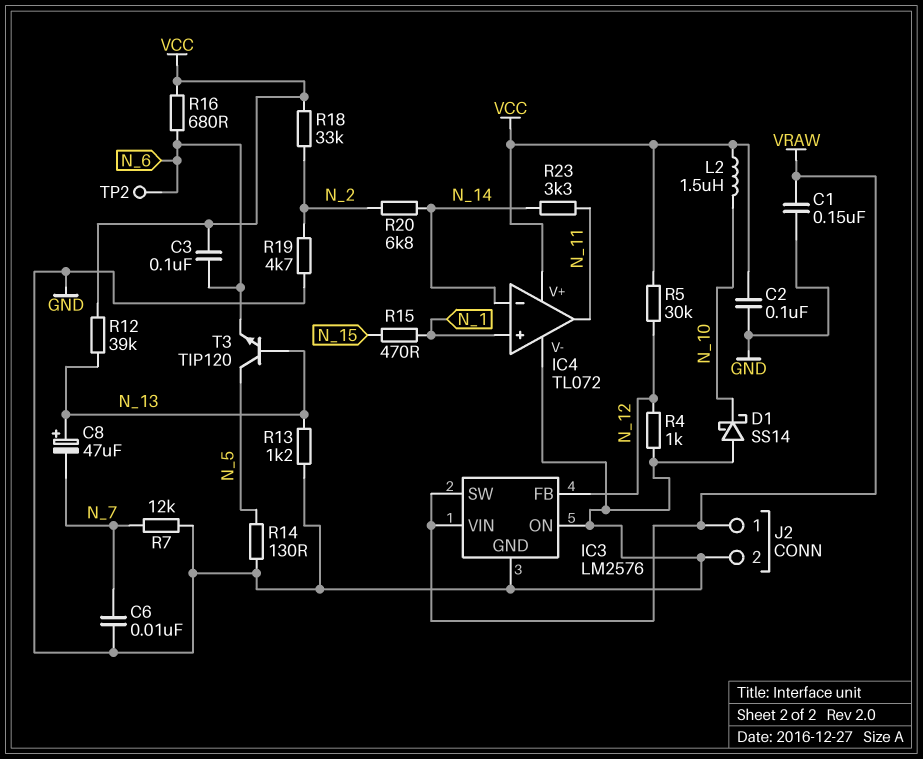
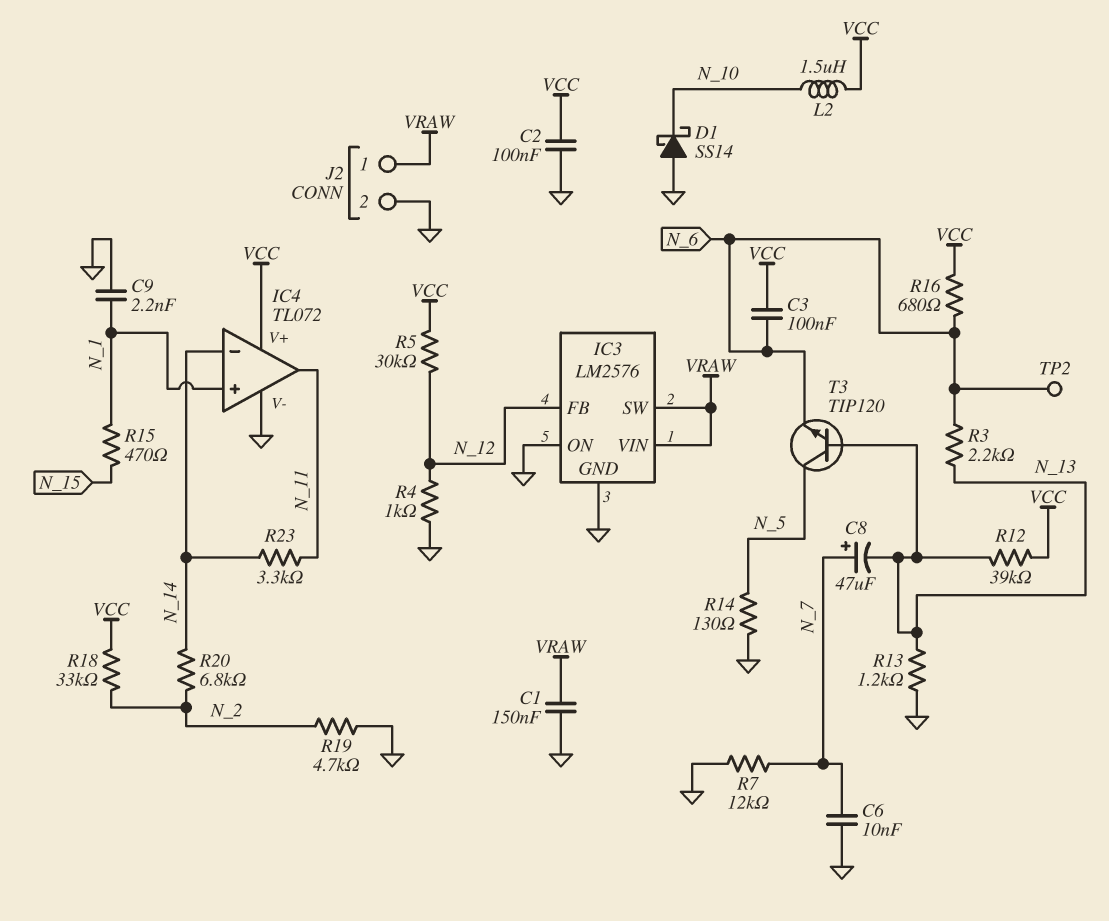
C8: 47uF (plus N_13, minus N_7) -> 47uF (plus N_7, minus N_13)
C9: none -> 2.2nF (GND, N_1)
R3: none -> 2.2k (N_6, N_13)

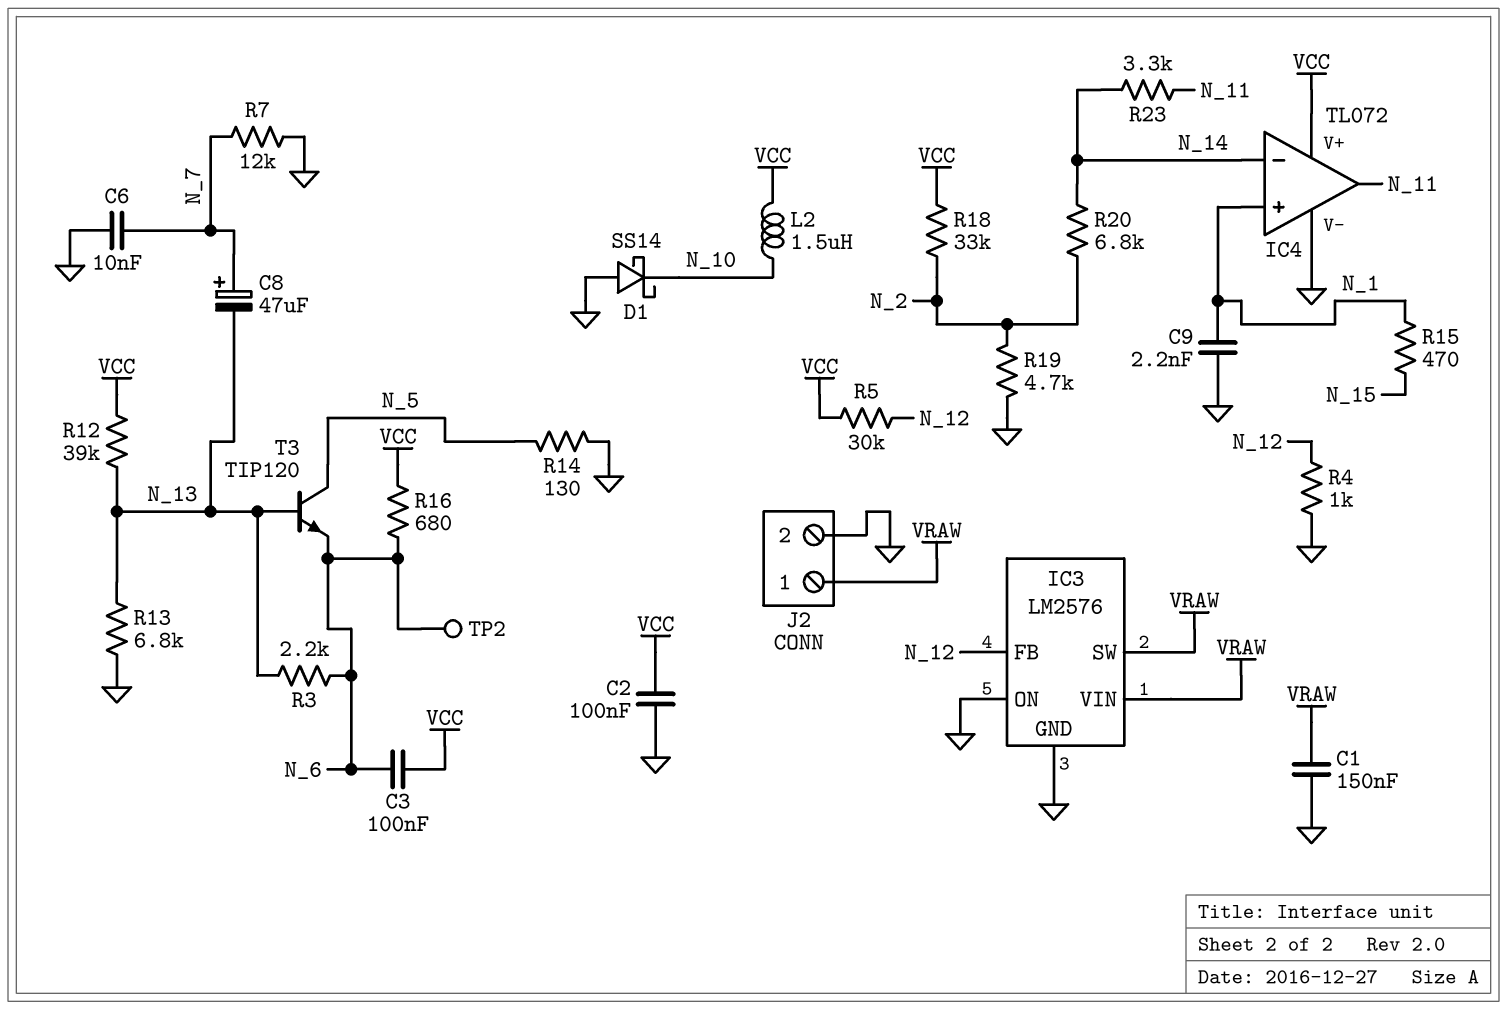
R13: 1.2k (GND, N_13) -> 6.8k (GND, N_13)

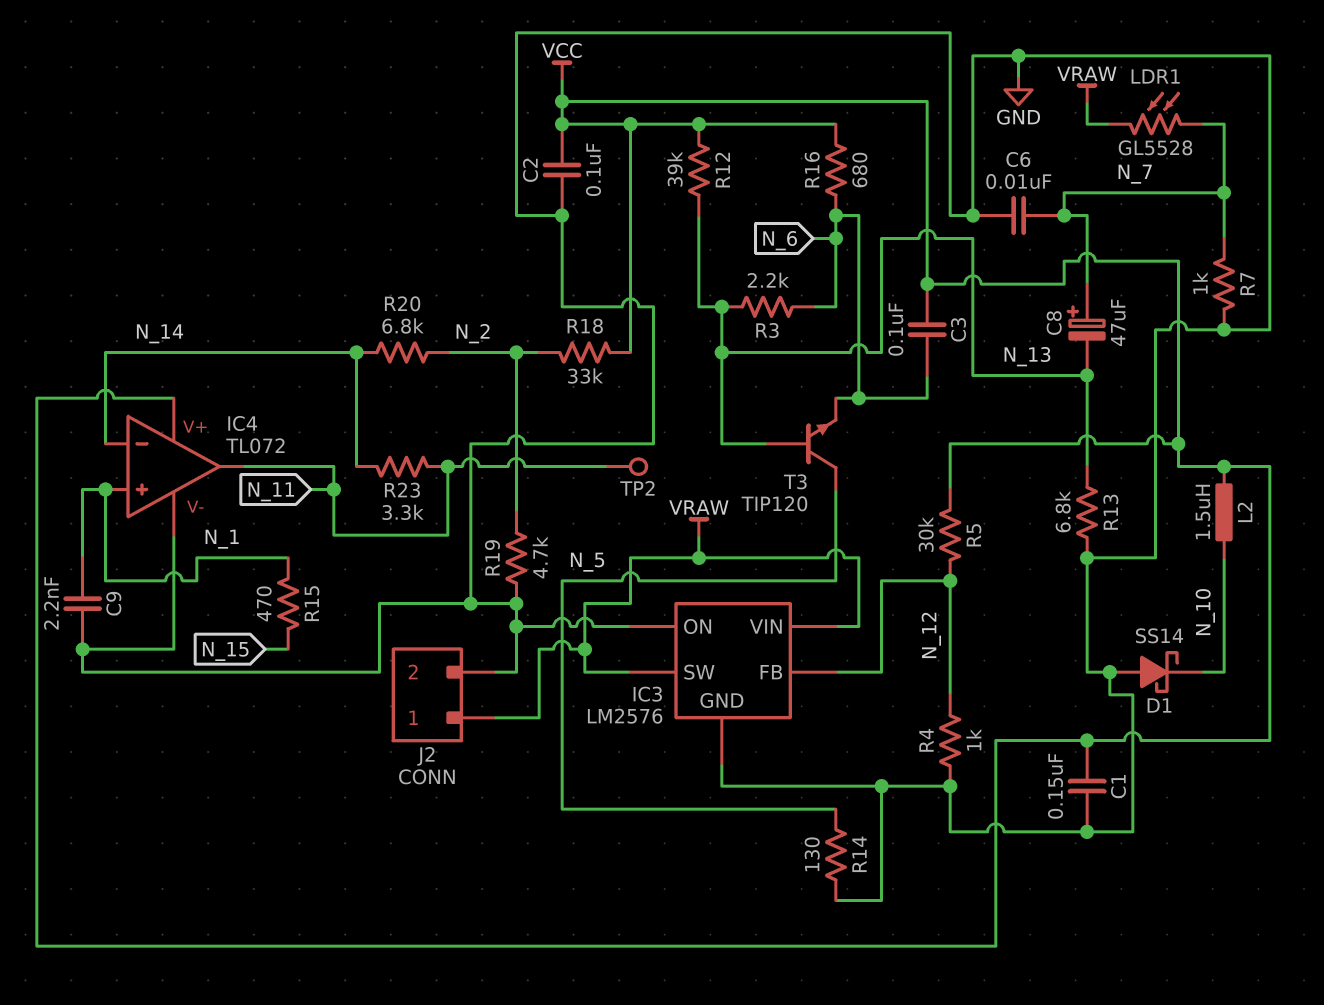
C1: 150nF (GND, VRAW) -> 150nF (GND, VCC)
LDR1: none -> GL5528 (N_7, VRAW)
R7: 12k (GND, N_7) -> 1k (GND, N_7)
TP2: test point (N_6) -> test point (N_11)

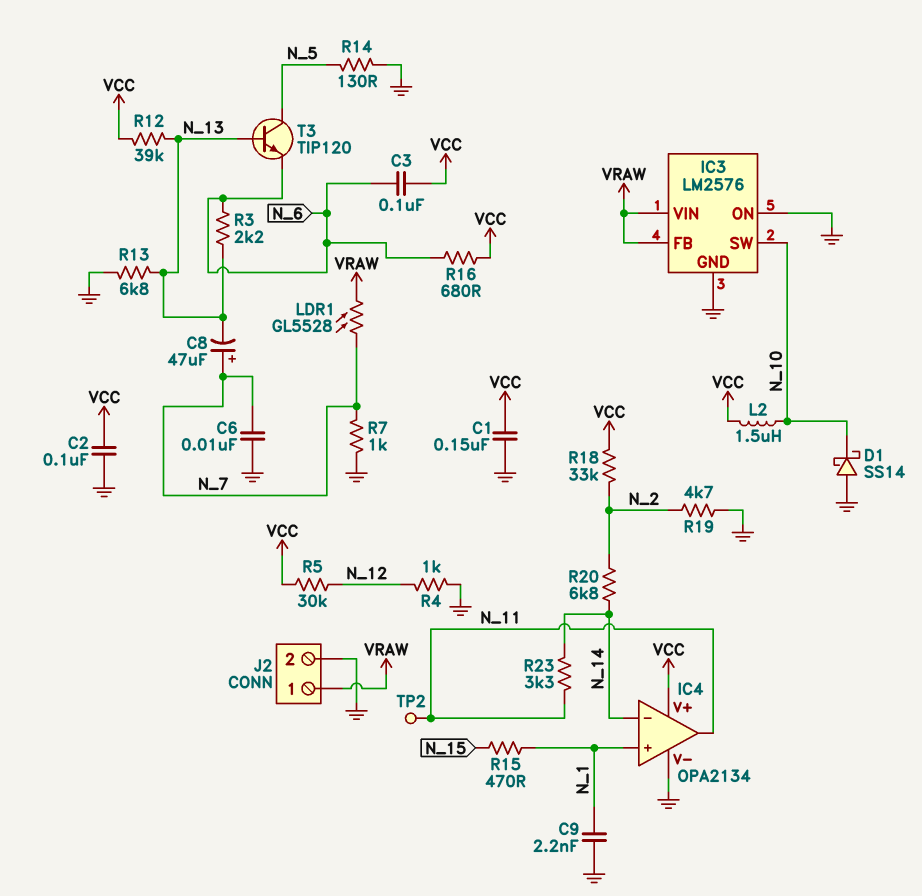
IC3 pin FB: N_12 -> VRAW
IC3 pin SW: VRAW -> N_10
IC4: TL072 -> OPA2134

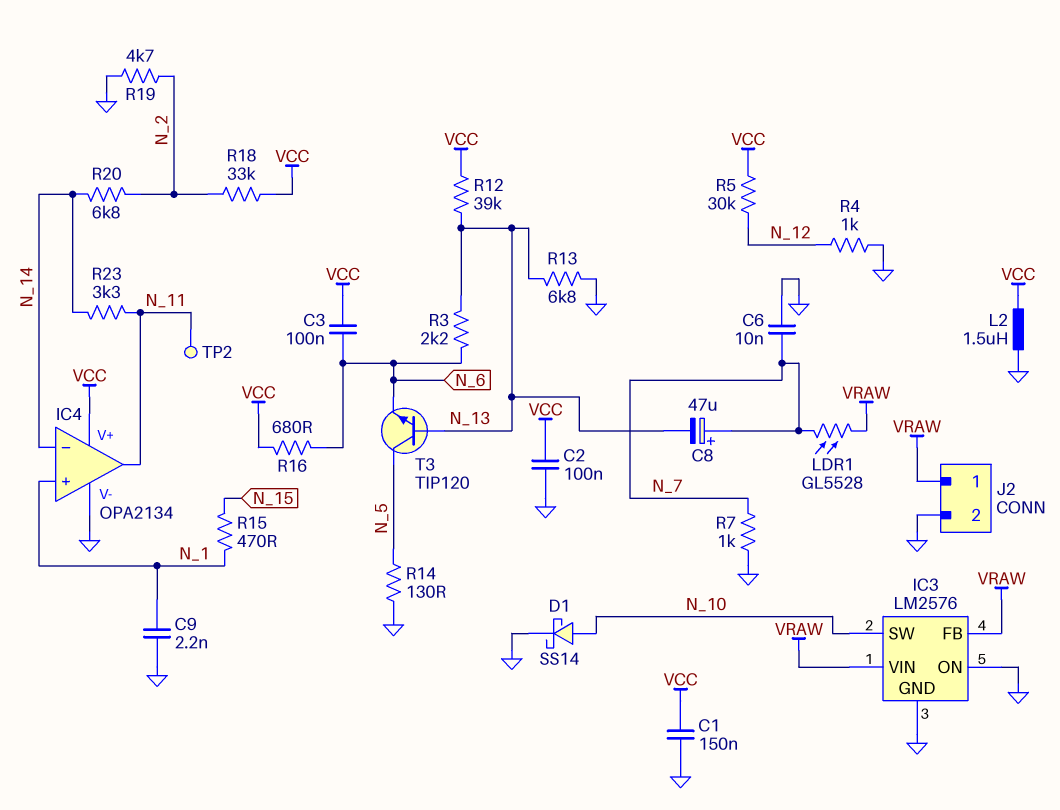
D1: schottky SS14 (A GND, K N_10) -> schottky SS14 (A N_10, K GND)
L2: 1.5uH (N_10, VCC) -> 1.5uH (GND, VCC)

